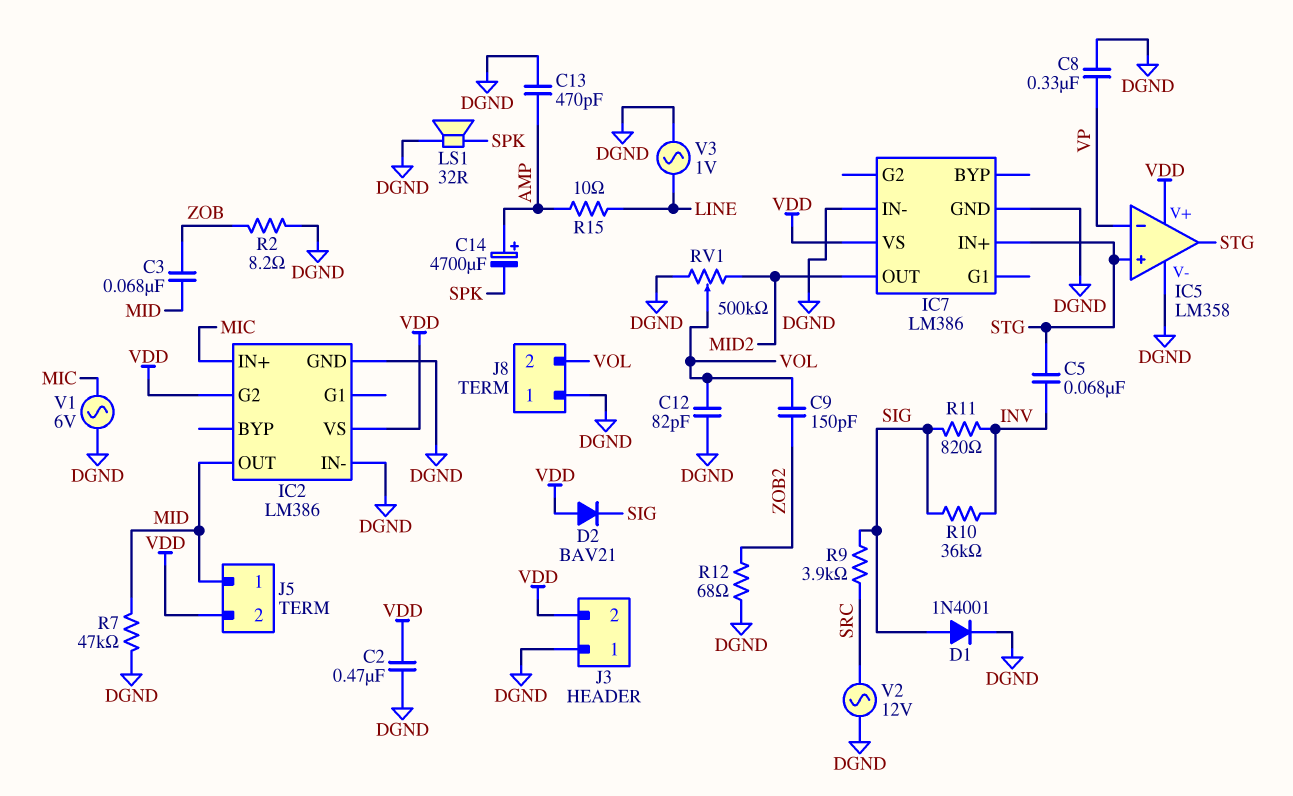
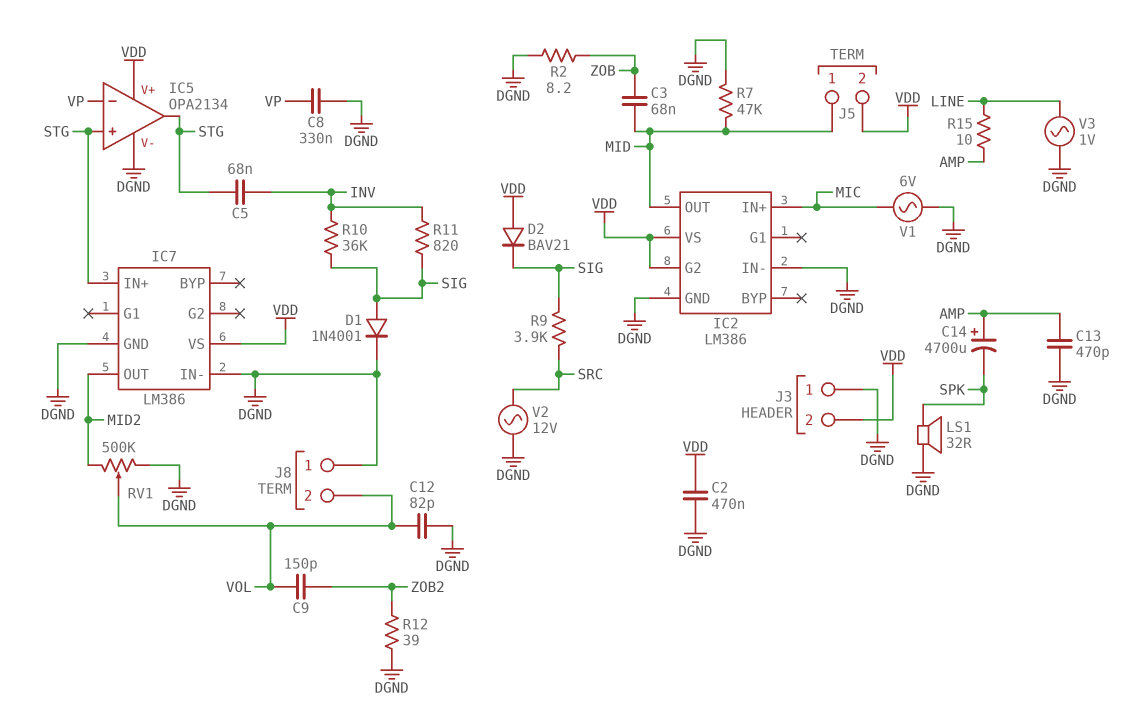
IC5: LM358 -> OPA2134
R12: 68 (DGND, ZOB2) -> 39 (DGND, ZOB2)

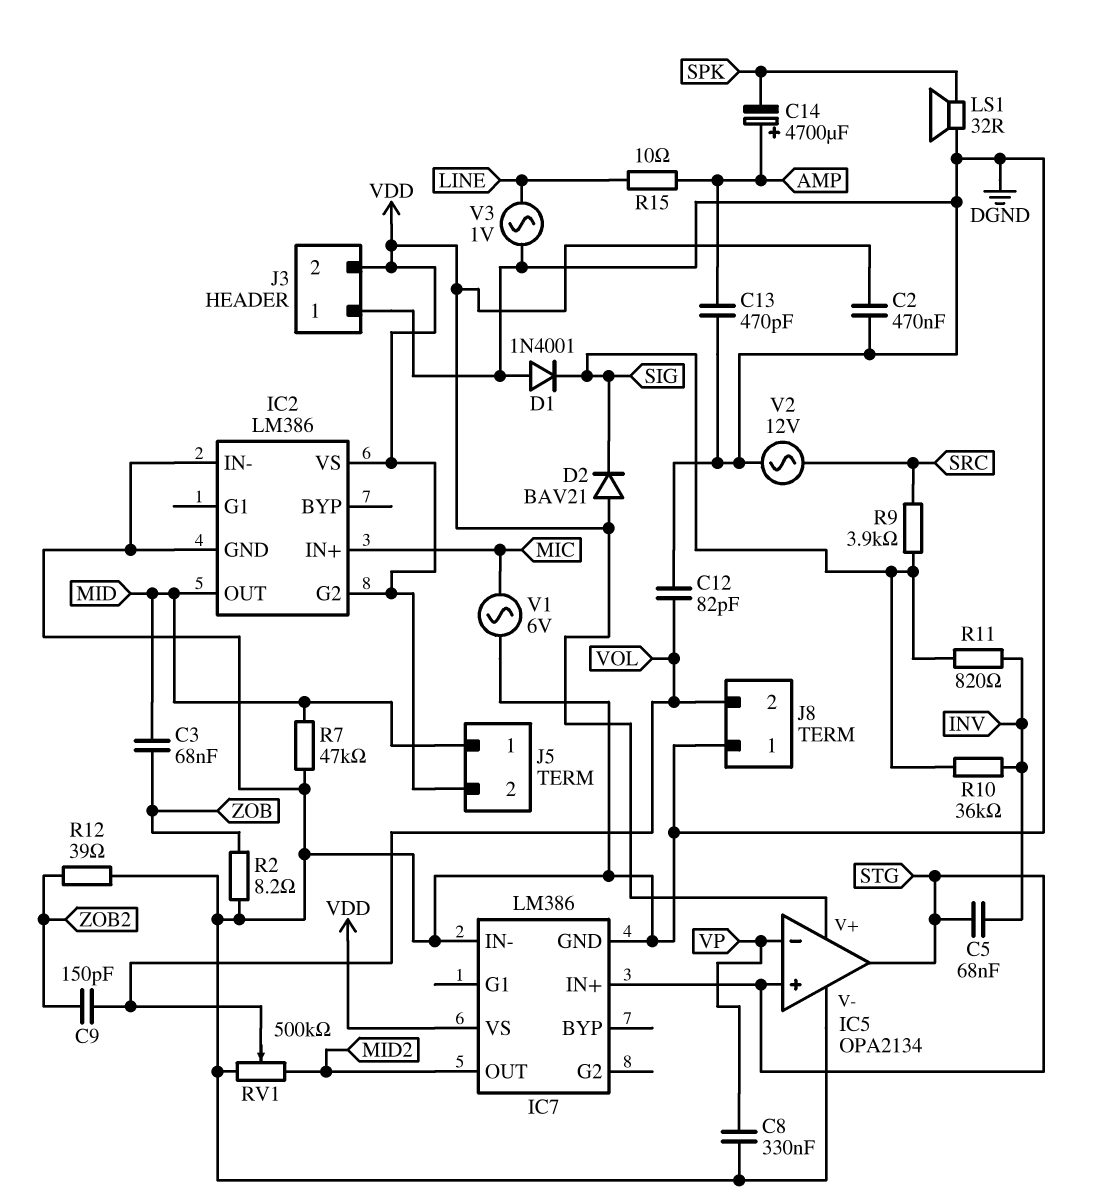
D1: diode 1N4001 (A SIG, K DGND) -> diode 1N4001 (A DGND, K SIG)

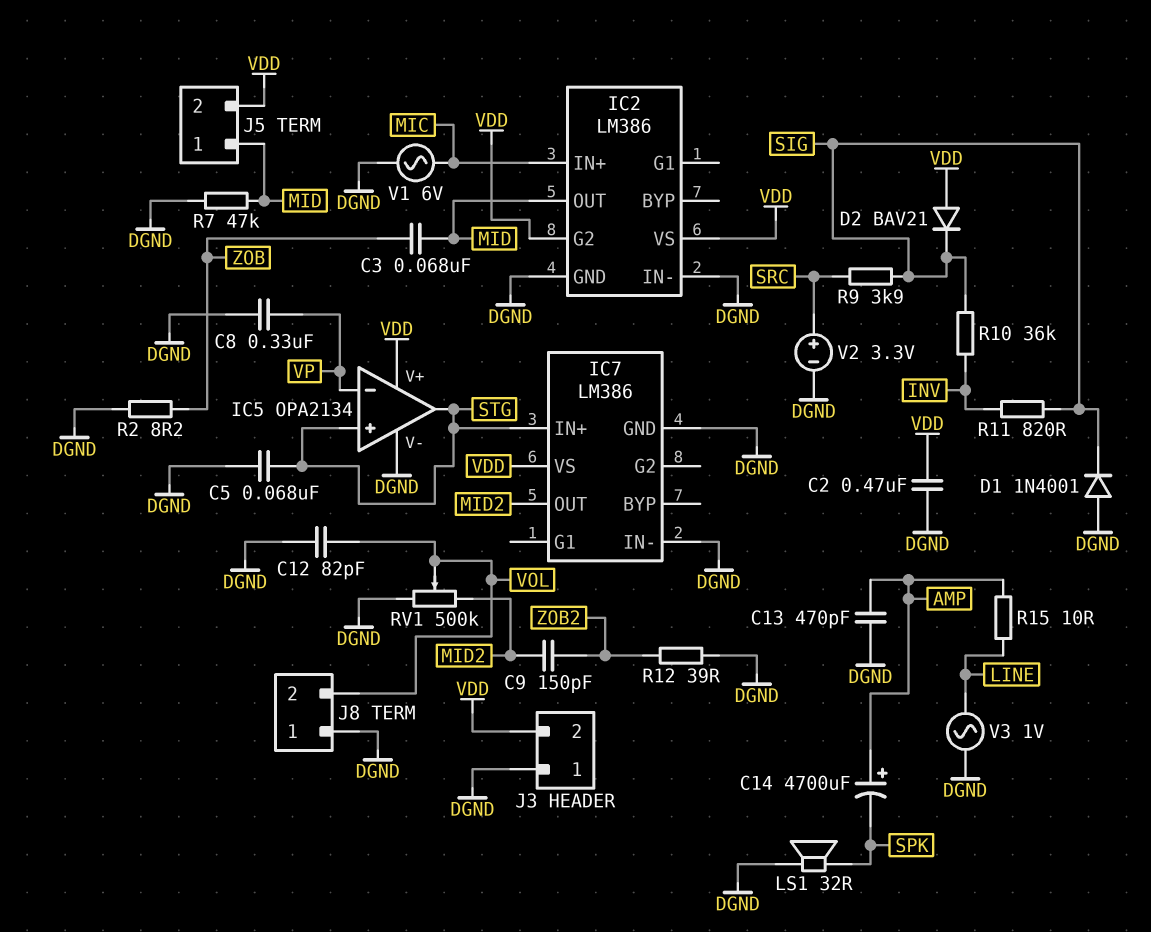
C5: 68nF (INV, STG) -> 68nF (DGND, STG)
C9: 150pF (VOL, ZOB2) -> 150pF (MID2, ZOB2)
V2: AC 12V (DGND, SRC) -> 3.3V (plus SRC, minus DGND)

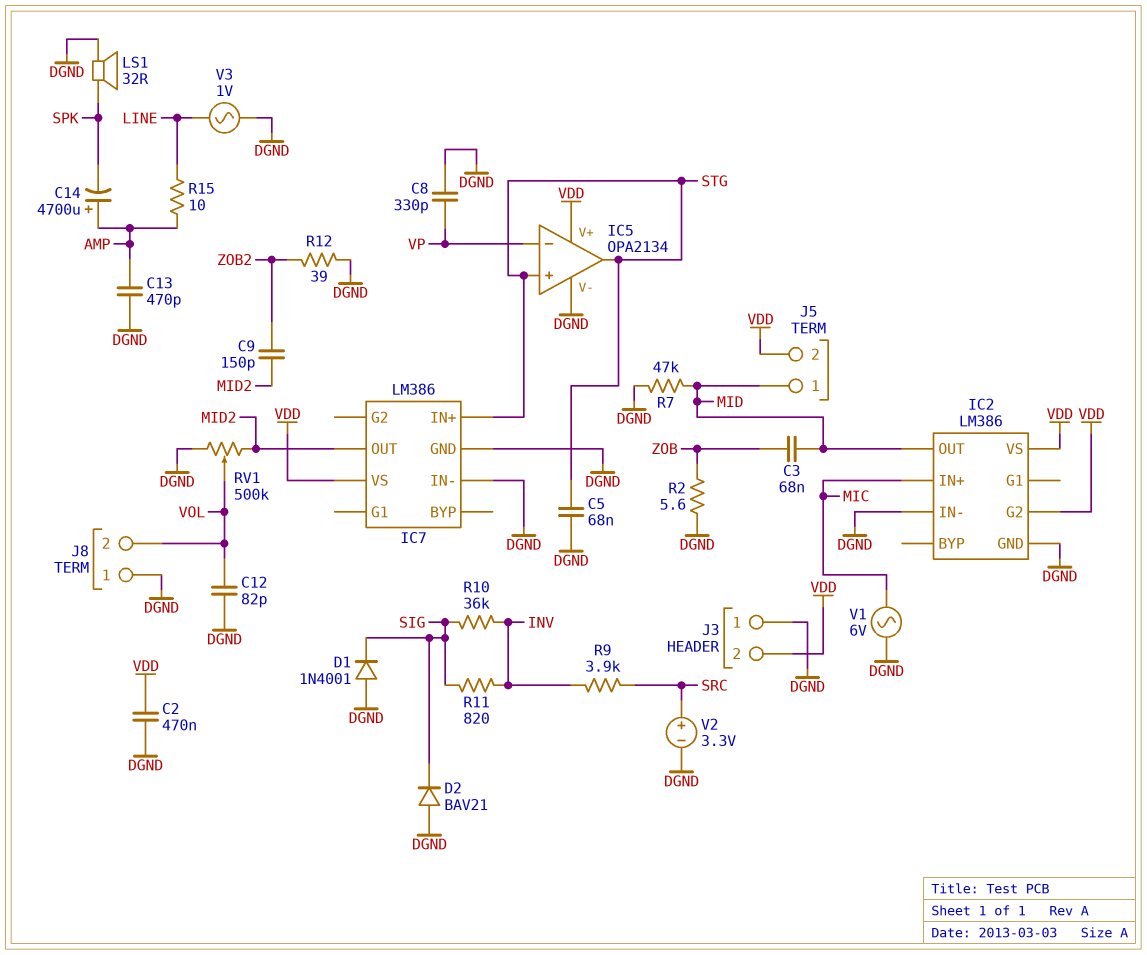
C8: 330nF (DGND, VP) -> 330pF (DGND, VP)
D2: diode BAV21 (A VDD, K SIG) -> diode BAV21 (A DGND, K SIG)
R2: 8.2 (DGND, ZOB) -> 5.6 (DGND, ZOB)
R9: 3.9k (SIG, SRC) -> 3.9k (INV, SRC)

